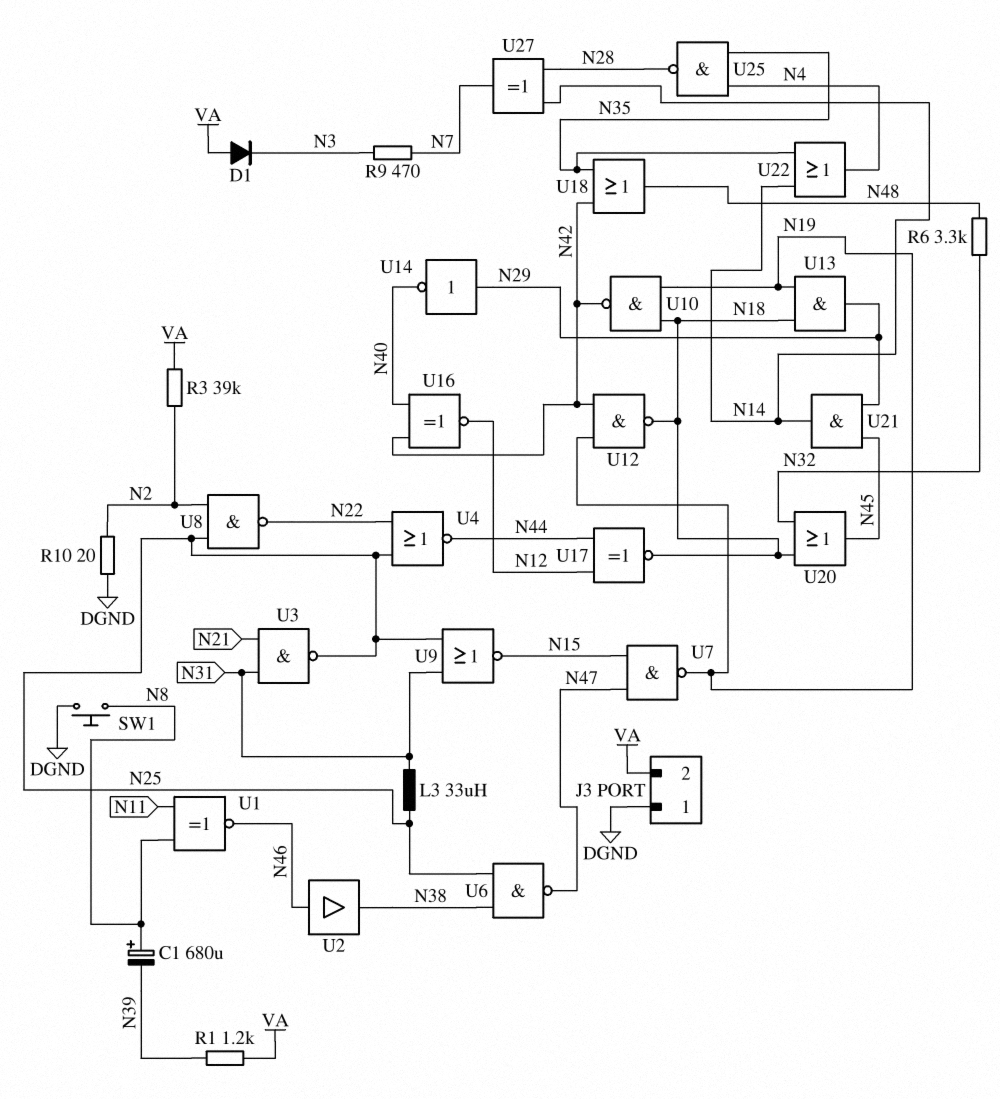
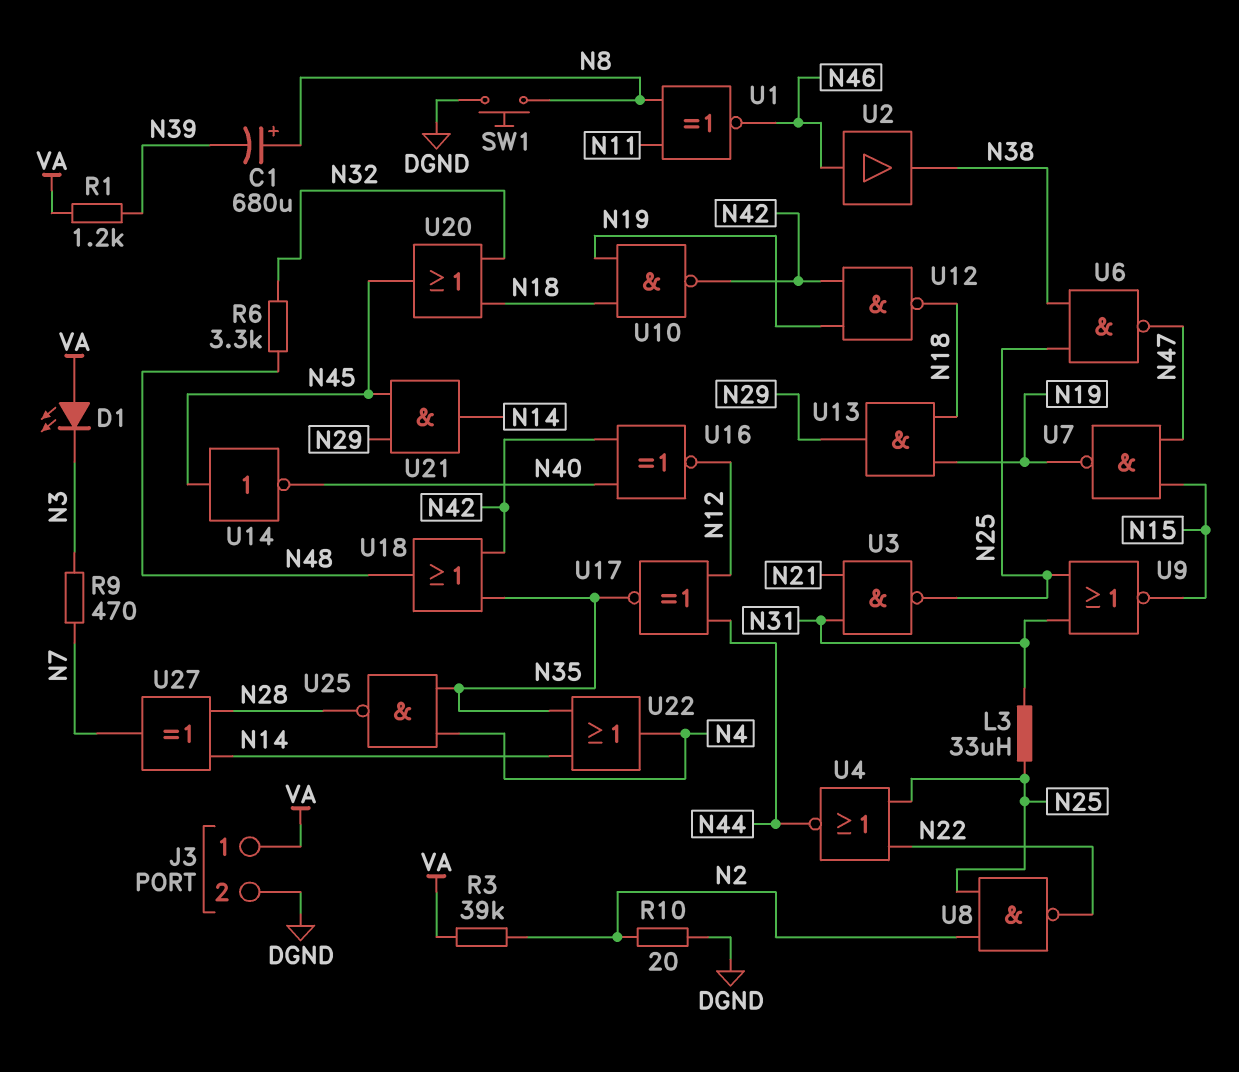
D1: diode (A VA, K N3) -> LED (A VA, K N3)
J3 pin 1: DGND -> VA
J3 pin 2: VA -> DGND
U14: NOT (in N29, out N40) -> NOT (in N45, out N40)
U17: XNOR (in N12, in N44, out N18) -> XNOR (in N12, in N44, out N35)

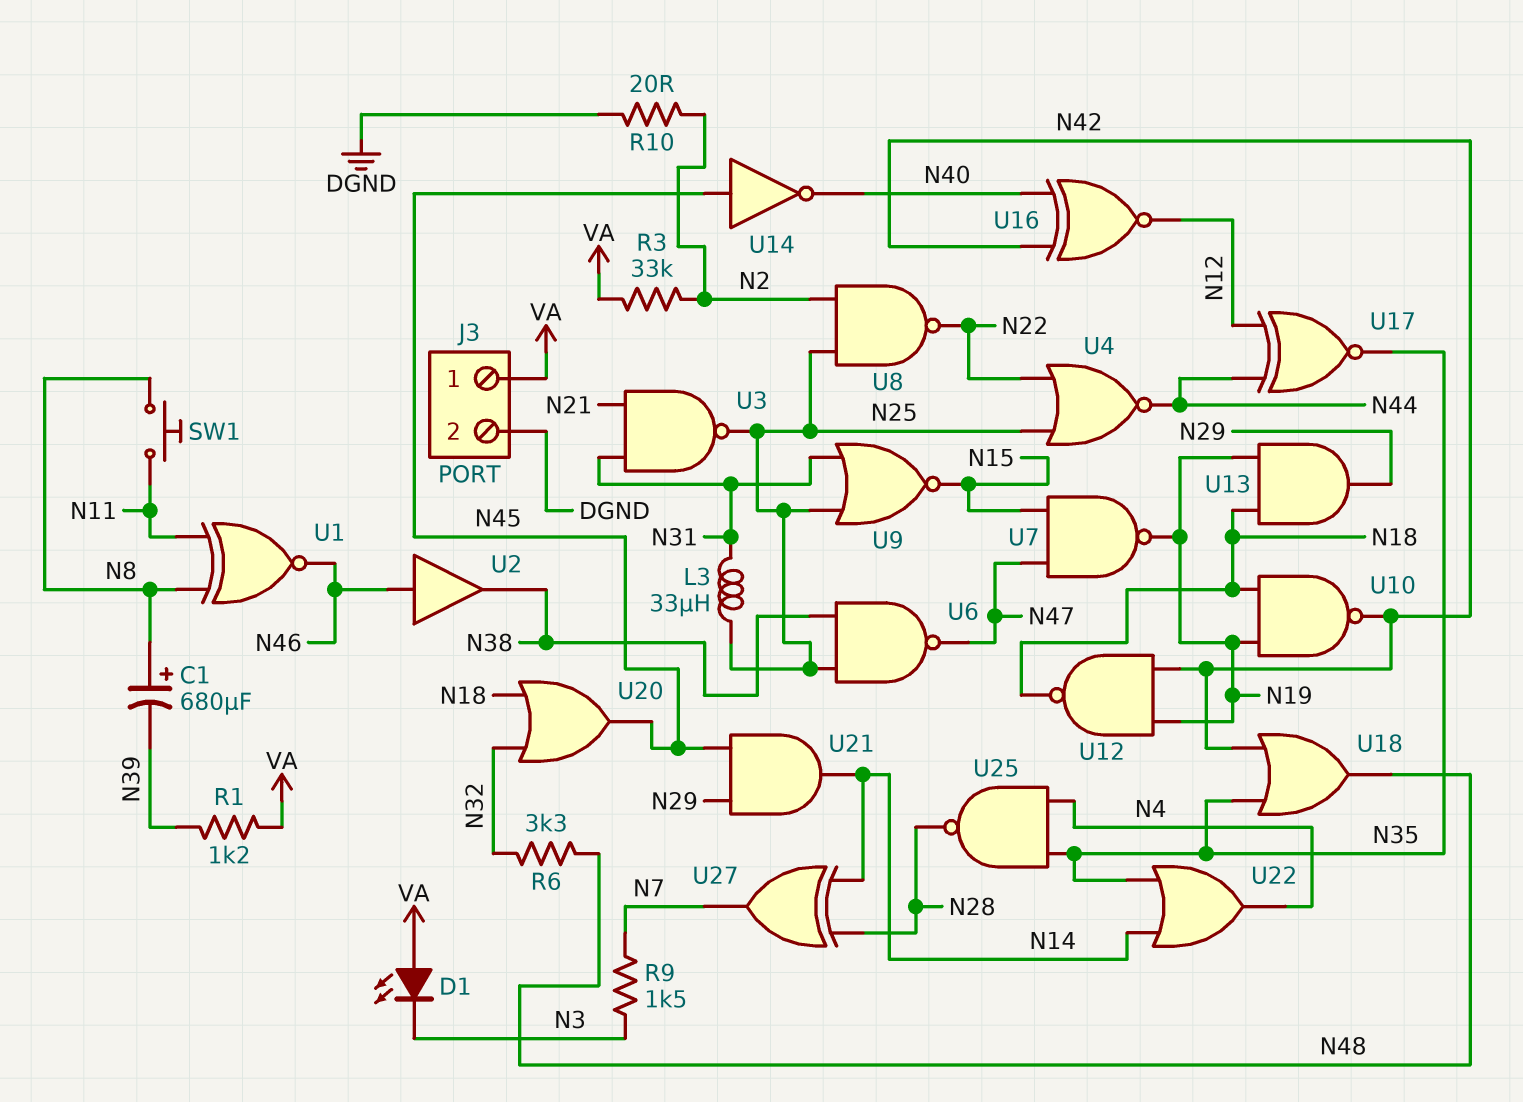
R3: 39k (N2, VA) -> 33k (N2, VA)
R9: 470 (N3, N7) -> 1.5k (N3, N7)
SW1: button (DGND, N8) -> button (N8, N11)

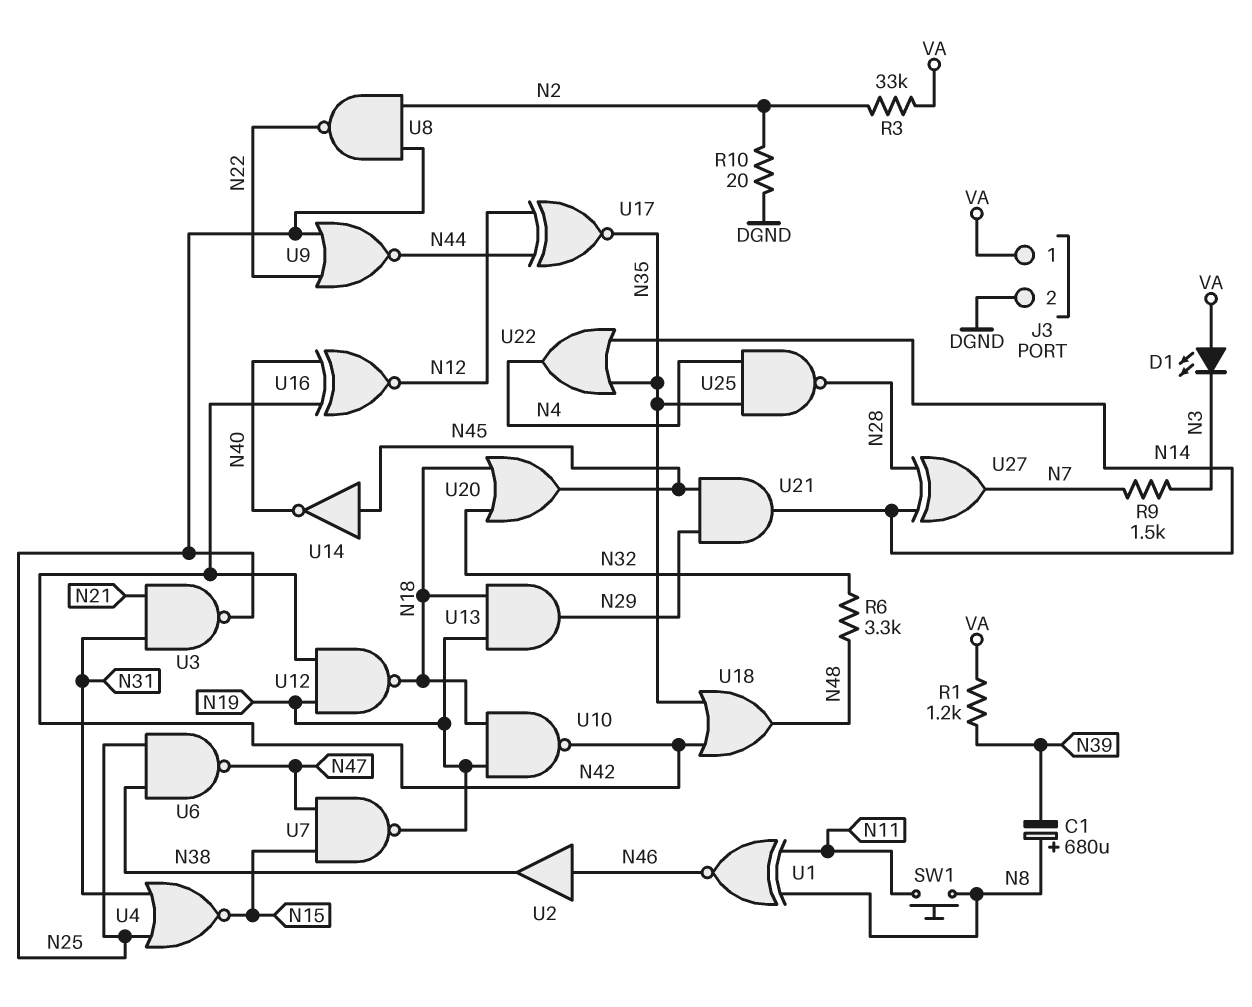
L3: 33uH (N25, N31) -> none
U4: NOR (in N22, in N25, out N44) -> NOR (in N25, in N31, out N15)
U9: NOR (in N25, in N31, out N15) -> NOR (in N22, in N25, out N44)

